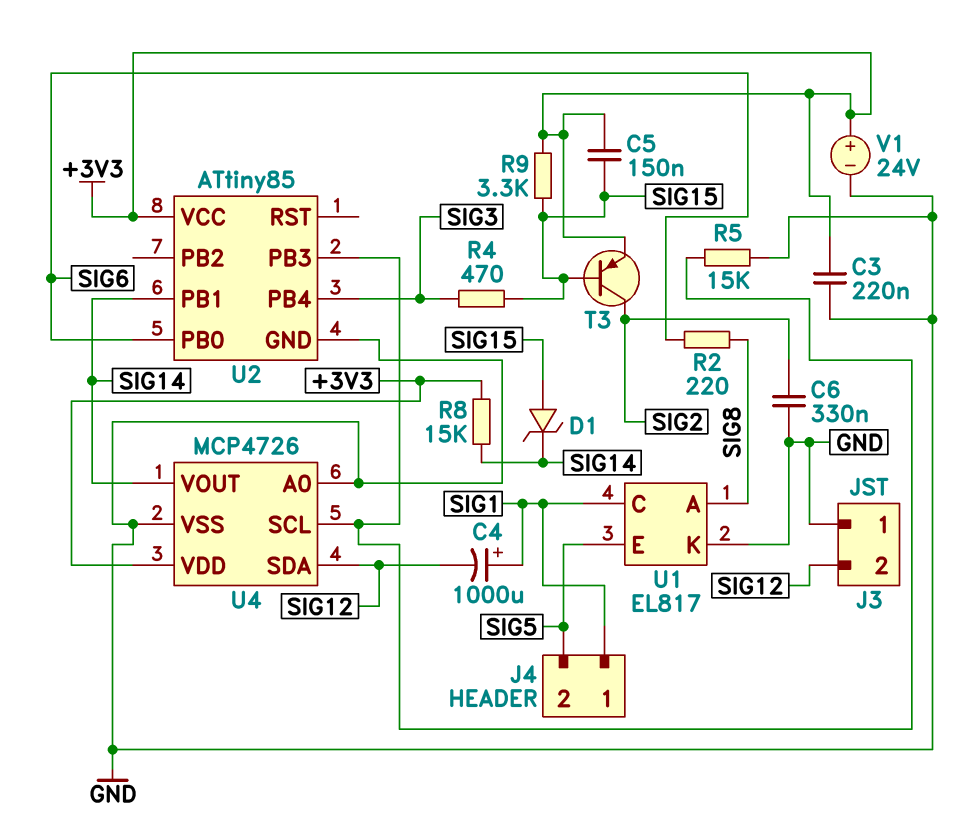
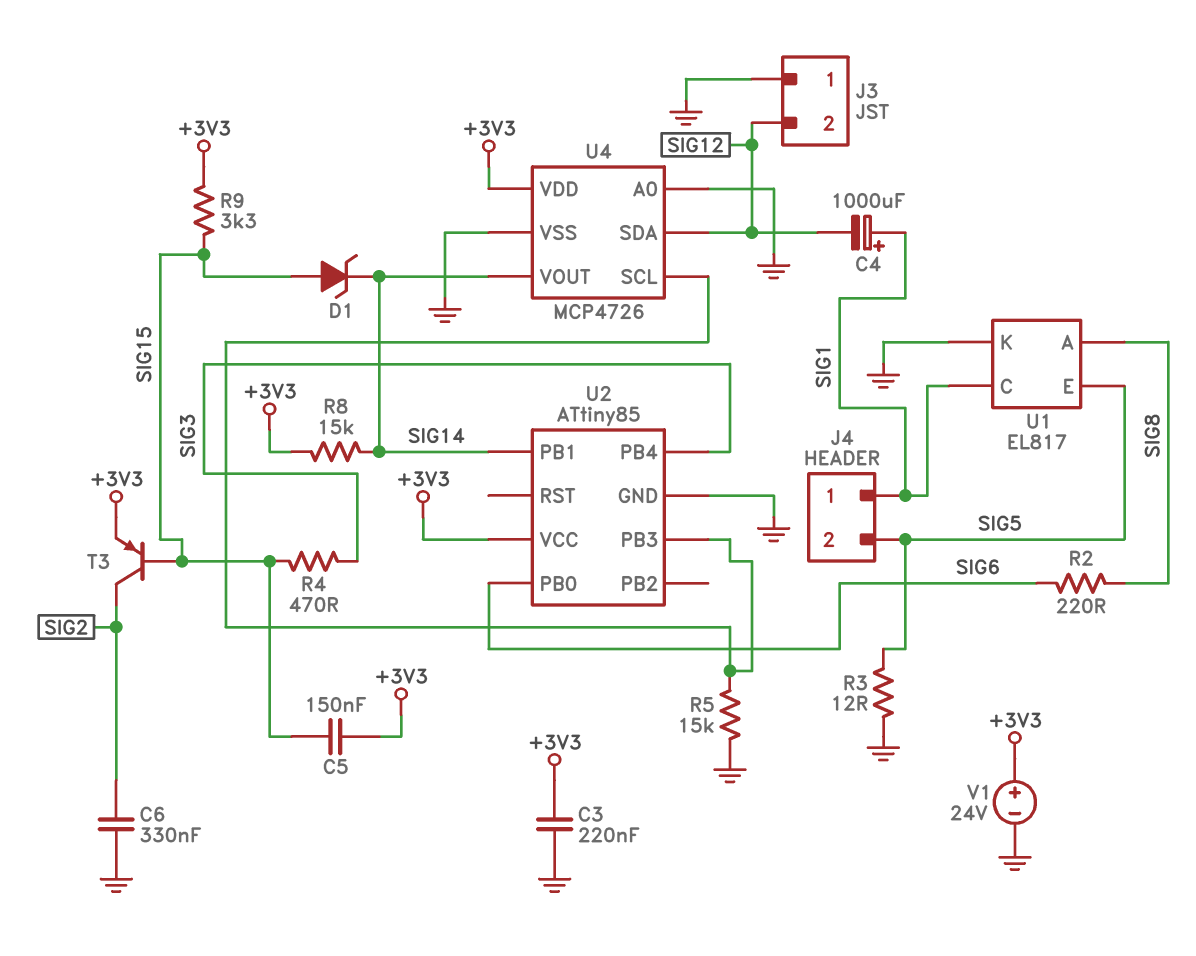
R3: none -> 12 (GND, SIG5)

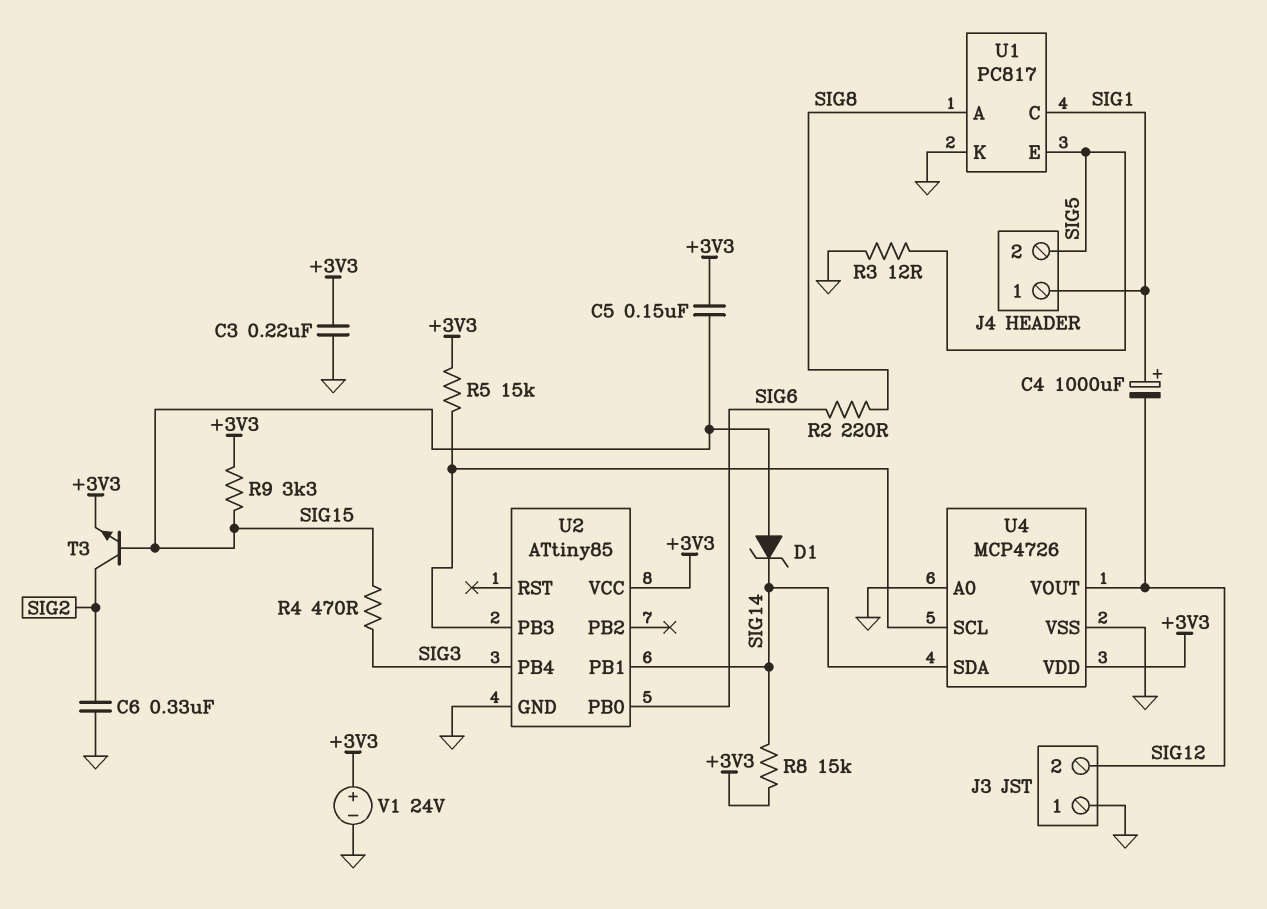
R5: 15k (GND, U2/PB3) -> 15k (+3V3, U2/PB3)
T3: PNP (B SIG15, C SIG2, E +3V3) -> NPN (B SIG15, C SIG2, E +3V3)
U1: EL817 -> PC817
U4 pin SDA: SIG12 -> SIG14
U4 pin VOUT: SIG14 -> SIG12

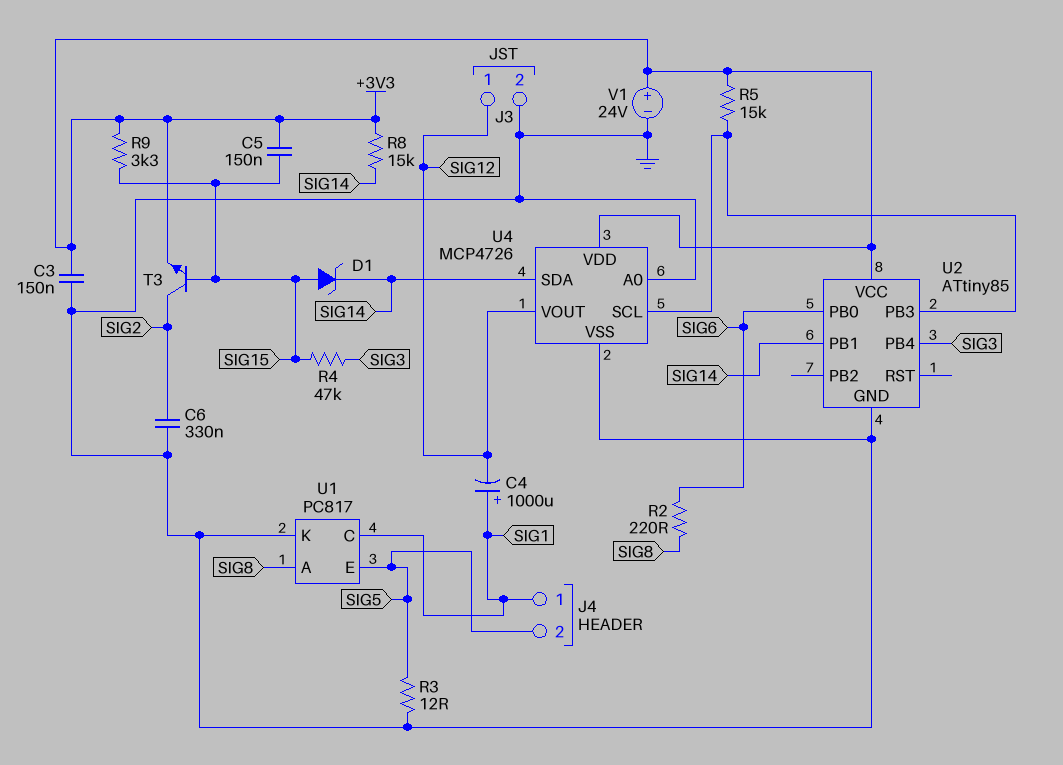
C3: 220nF (+3V3, GND) -> 150nF (+3V3, GND)
J3 pin 1: GND -> SIG12
J3 pin 2: SIG12 -> GND
R4: 470 (SIG3, SIG15) -> 47k (SIG3, SIG15)

